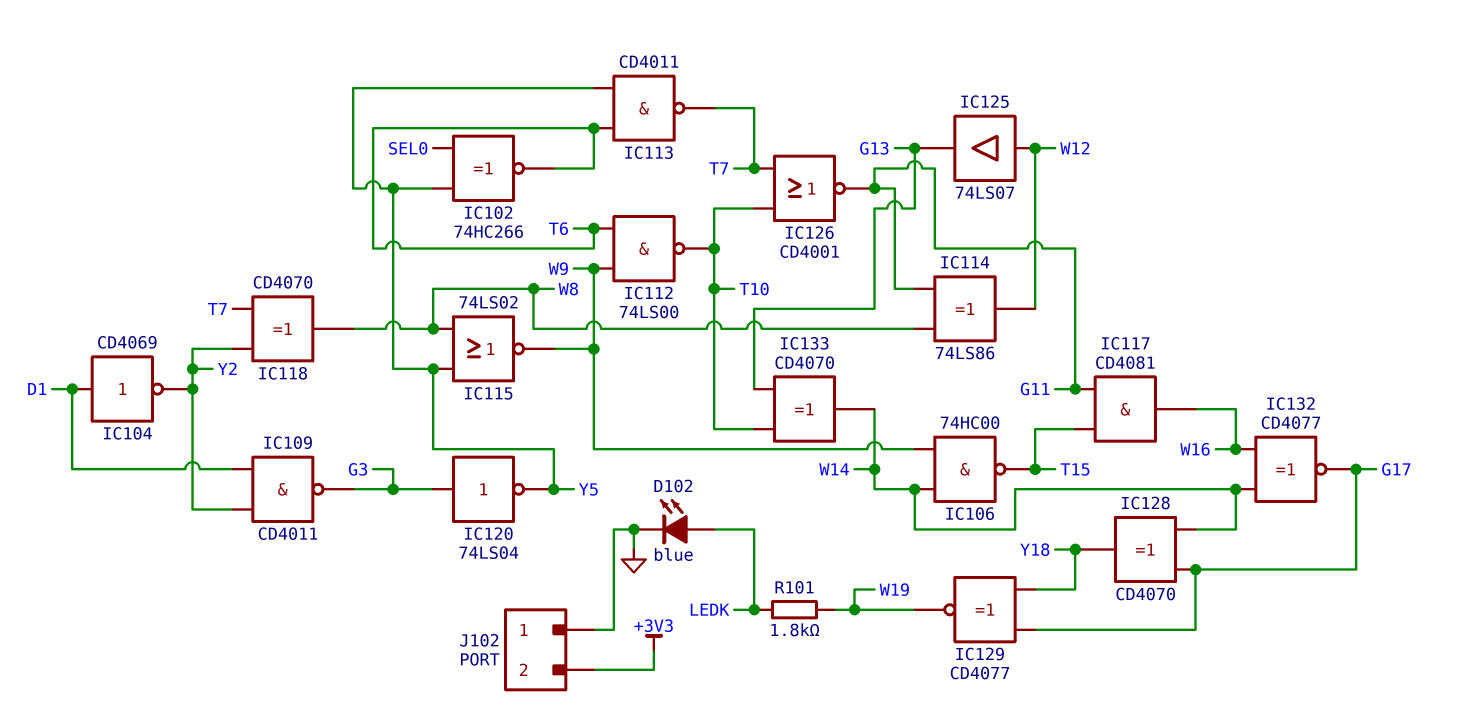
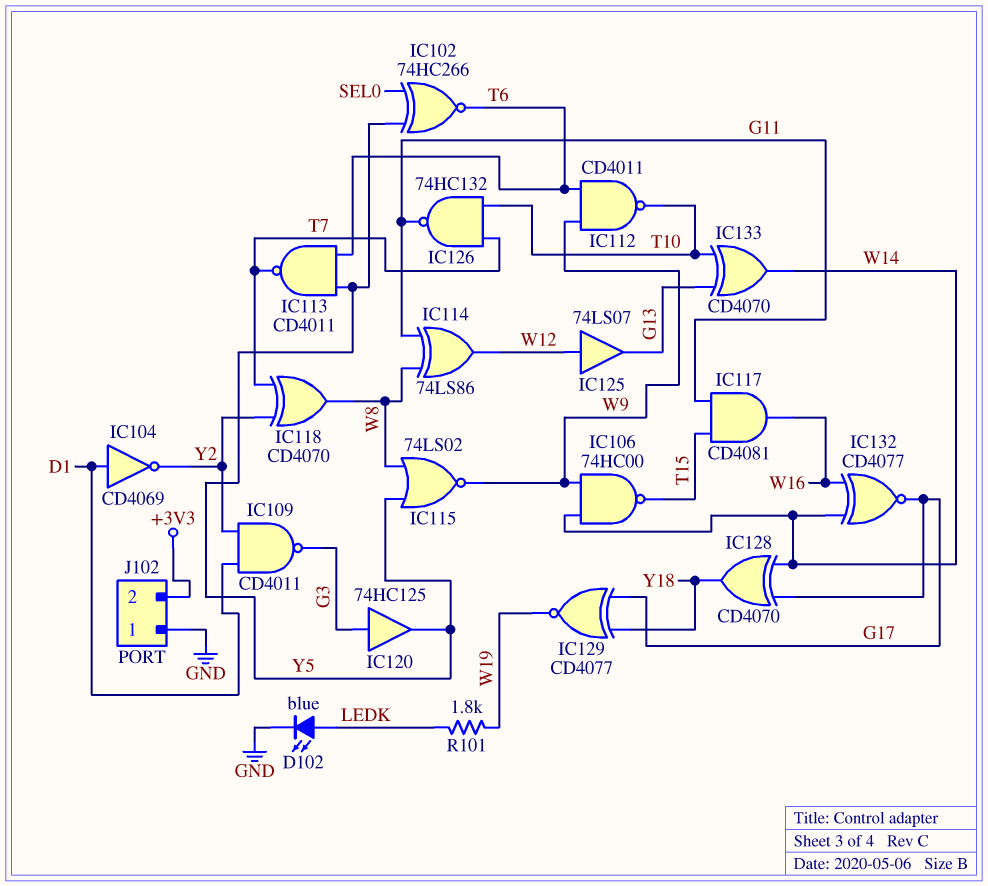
IC112: NAND 74LS00 (in T6, in W9, out T10) -> NAND CD4011 (in T6, in W9, out T10)
IC120: NOT 74LS04 (in G3, out Y5) -> buffer 74HC125 (in G3, out Y5)
IC126: NOR CD4001 (in T7, in T10, out G11) -> NAND 74HC132 (in T7, in T10, out G11)

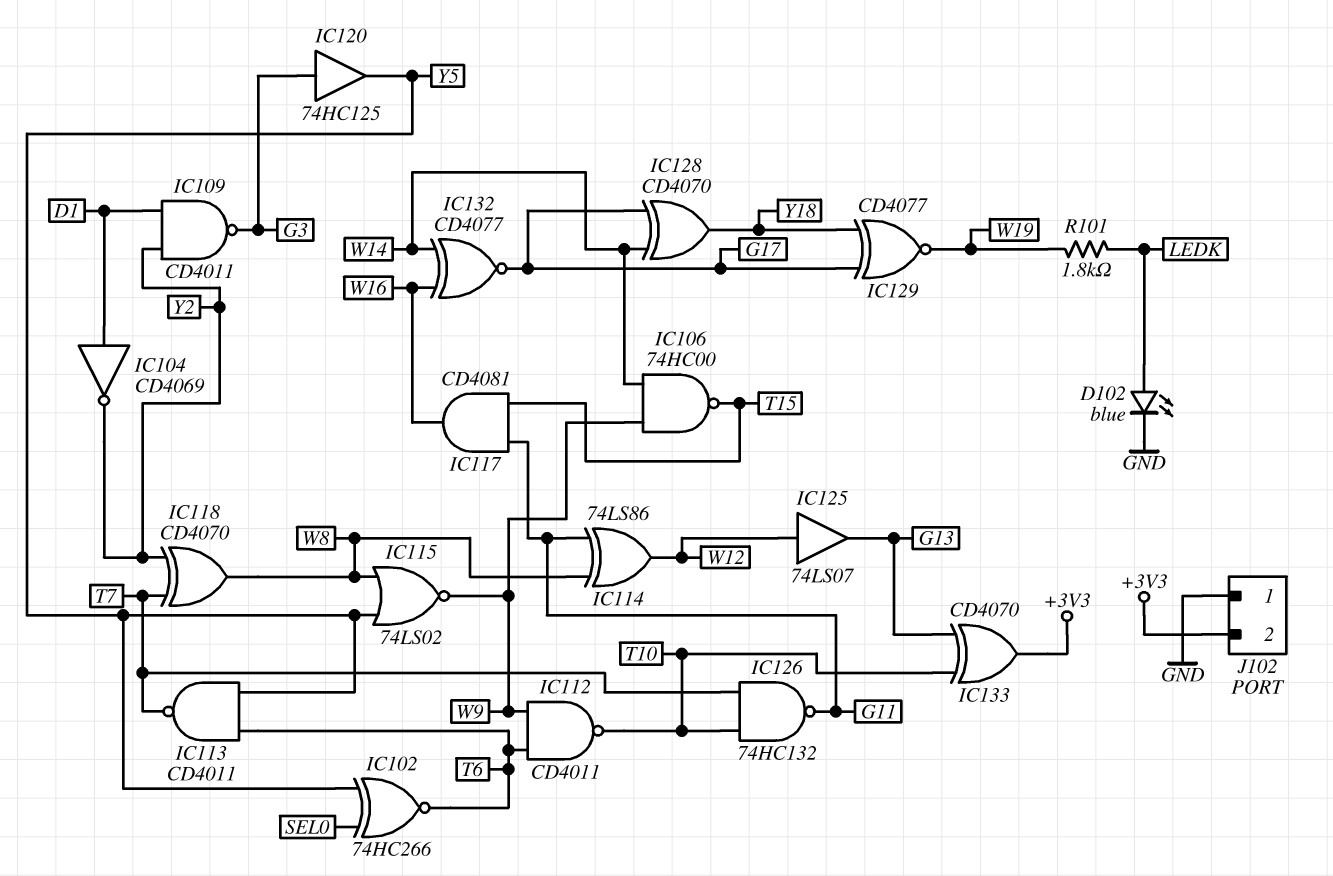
IC133: XOR CD4070 (in G13, in T10, out W14) -> XOR CD4070 (in G13, in T10, out +3V3)

